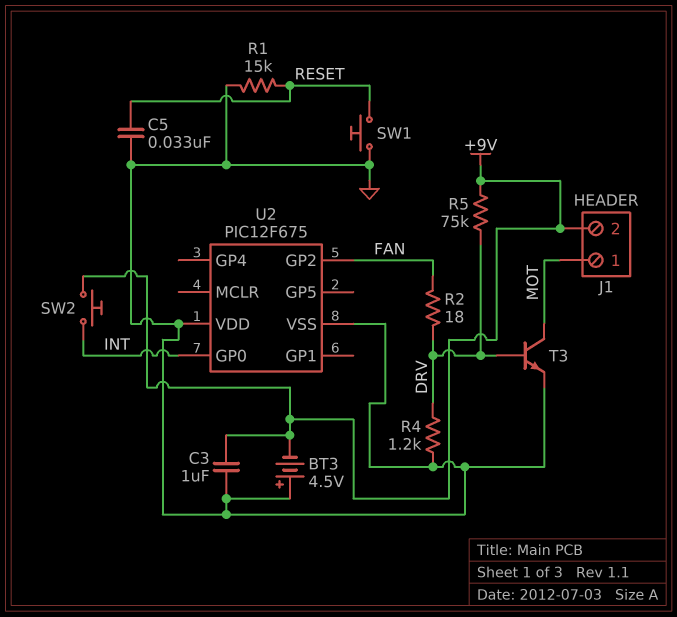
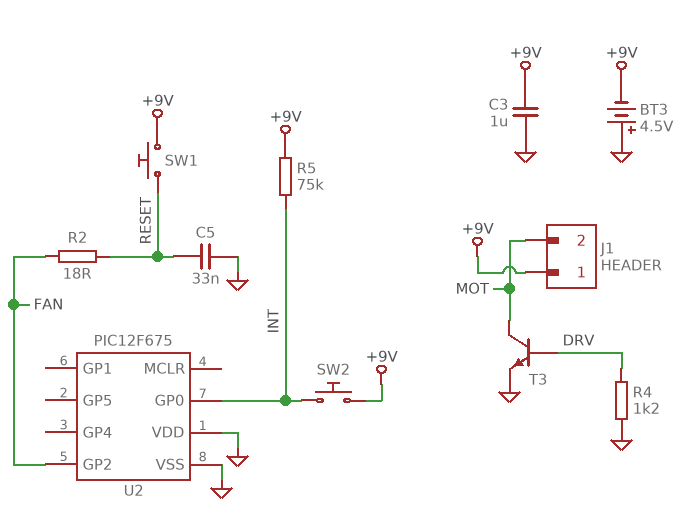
J1 pin 1: MOT -> +9V
J1 pin 2: +9V -> MOT
R1: 15k (GND, RESET) -> none
R2: 18 (DRV, FAN) -> 18 (FAN, RESET)
R5: 75k (+9V, DRV) -> 75k (+9V, INT)
SW1: button (GND, RESET) -> button (+9V, RESET)

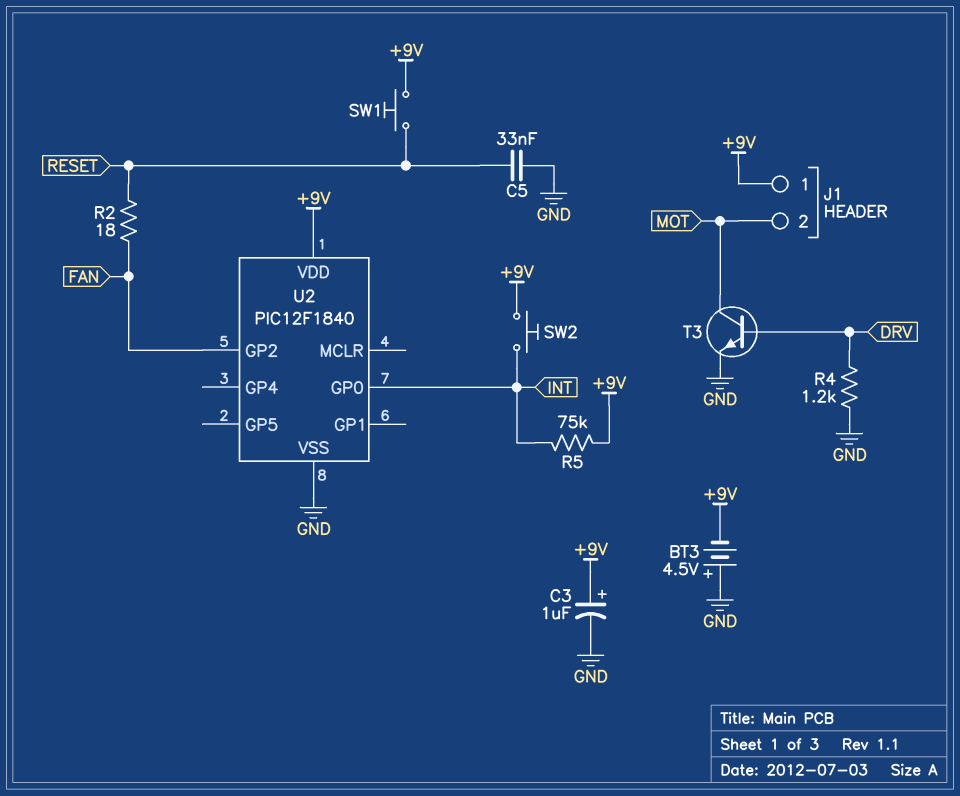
C3: 1uF (+9V, GND) -> 1uF (plus +9V, minus GND)
U2: PIC12F675 -> PIC12F1840
U2 pin VDD: GND -> +9V

